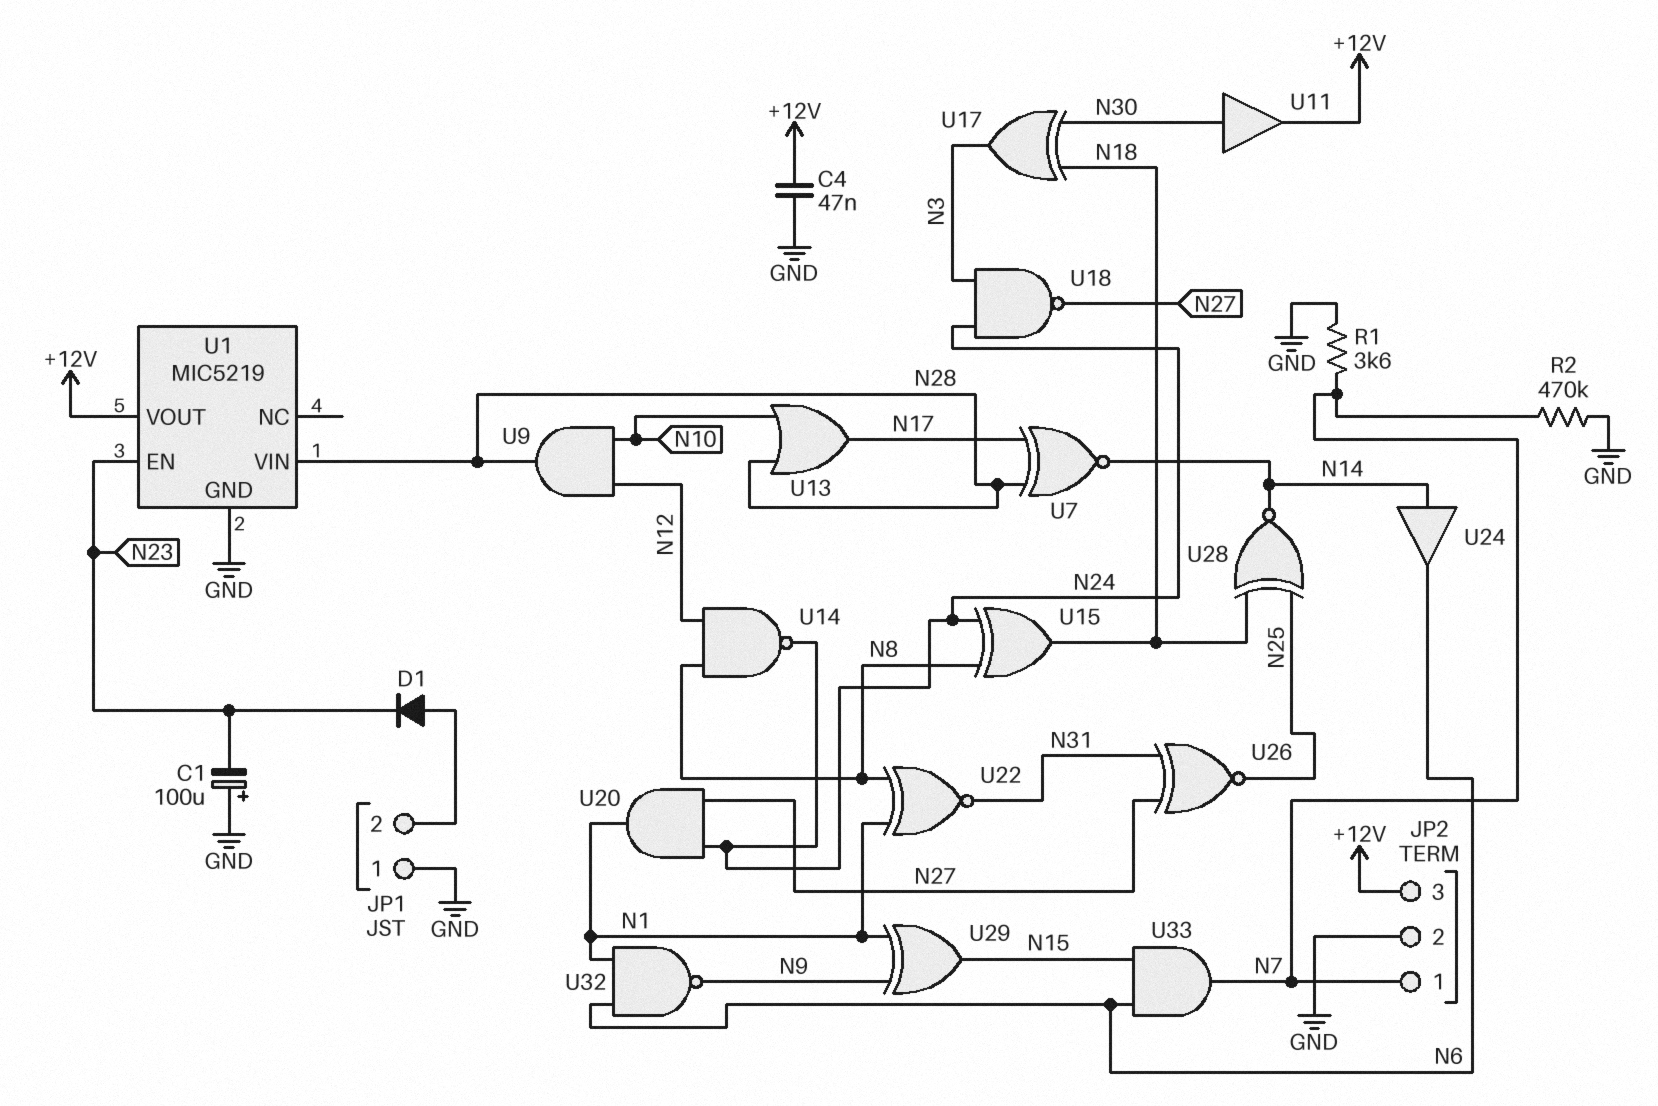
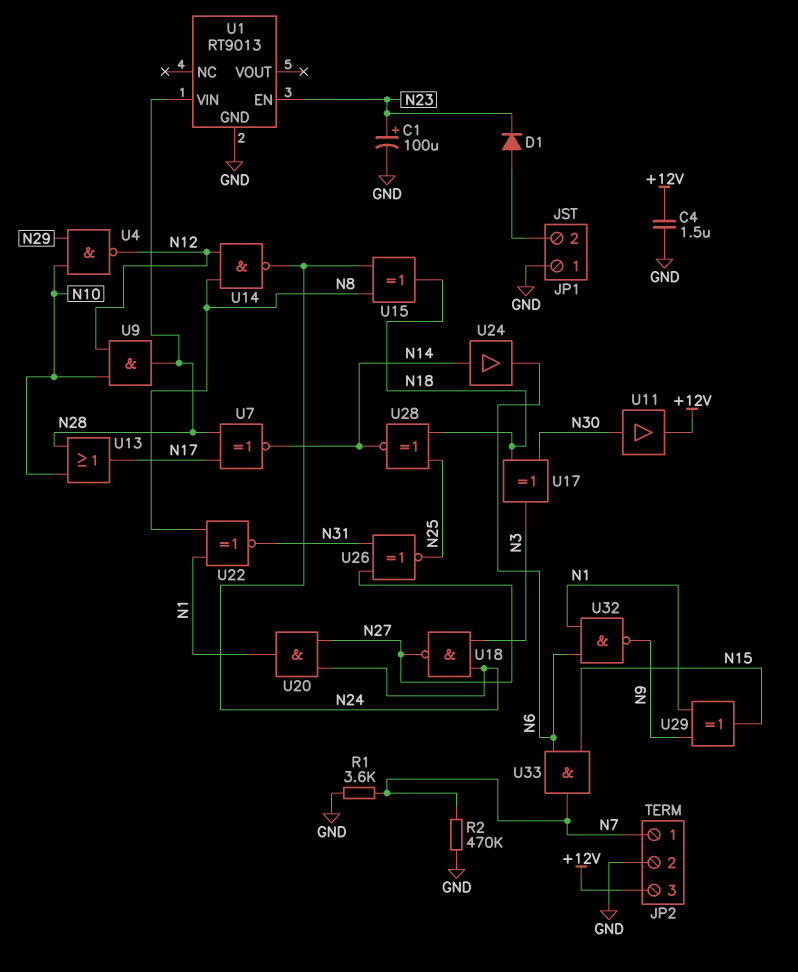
C1: 100uF (plus GND, minus N23) -> 100uF (plus N23, minus GND)
C4: 47nF (+12V, GND) -> 1.5uF (+12V, GND)
U1: MIC5219 -> RT9013
U1 pin VOUT: +12V -> none
U4: none -> NAND (in N10, in N29, out N12)

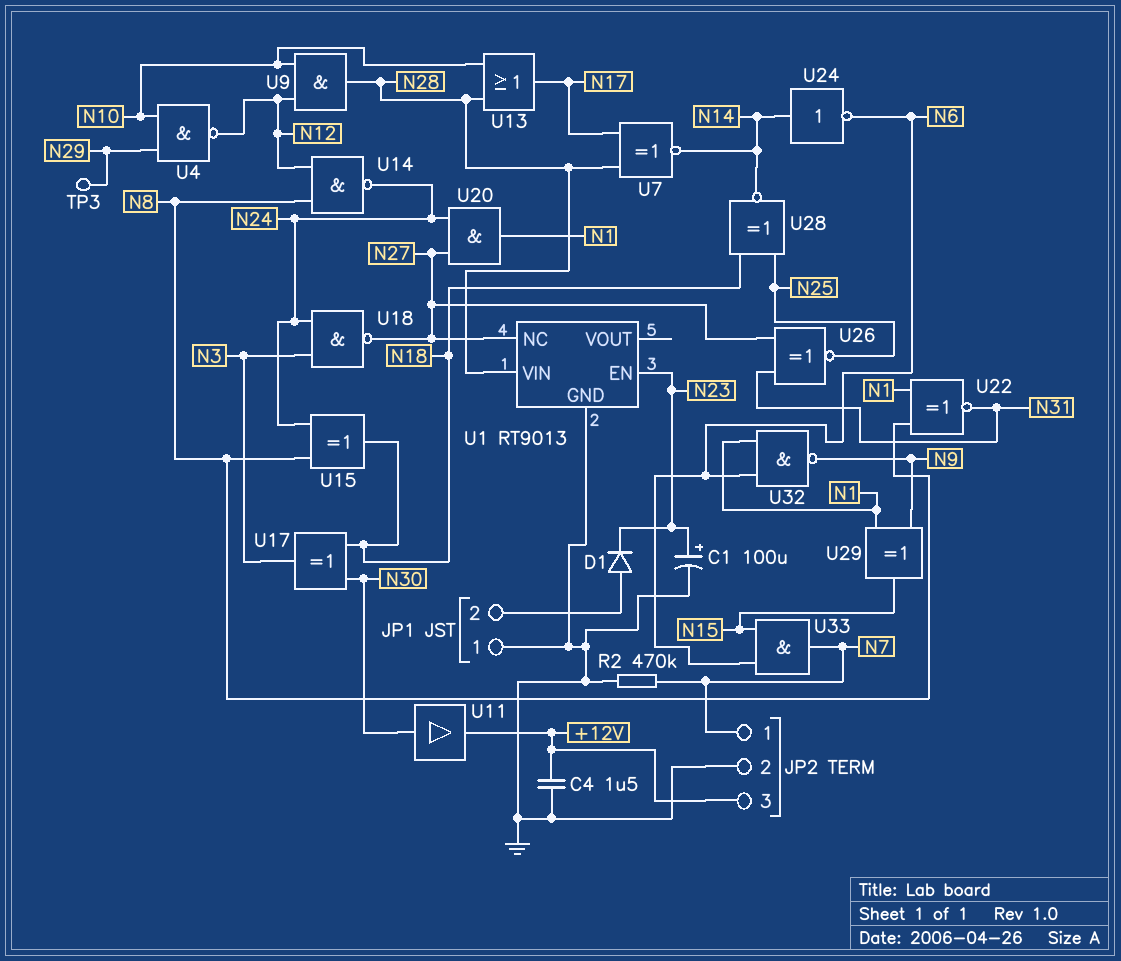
R1: 3.6k (GND, N7) -> none
TP3: none -> test point (N29)
U1 pin NC: none -> N27
U24: buffer (in N14, out N6) -> NOT (in N14, out N6)

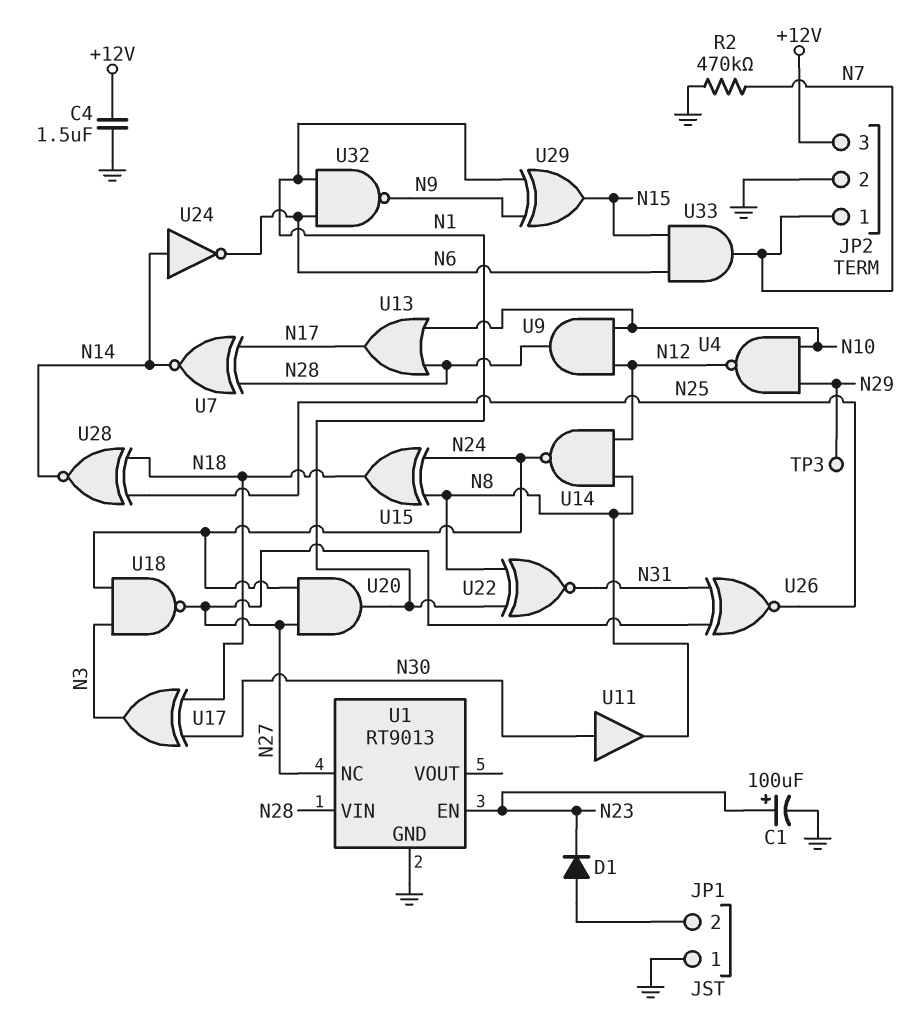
U11: buffer (in N30, out +12V) -> buffer (in N30, out N8)

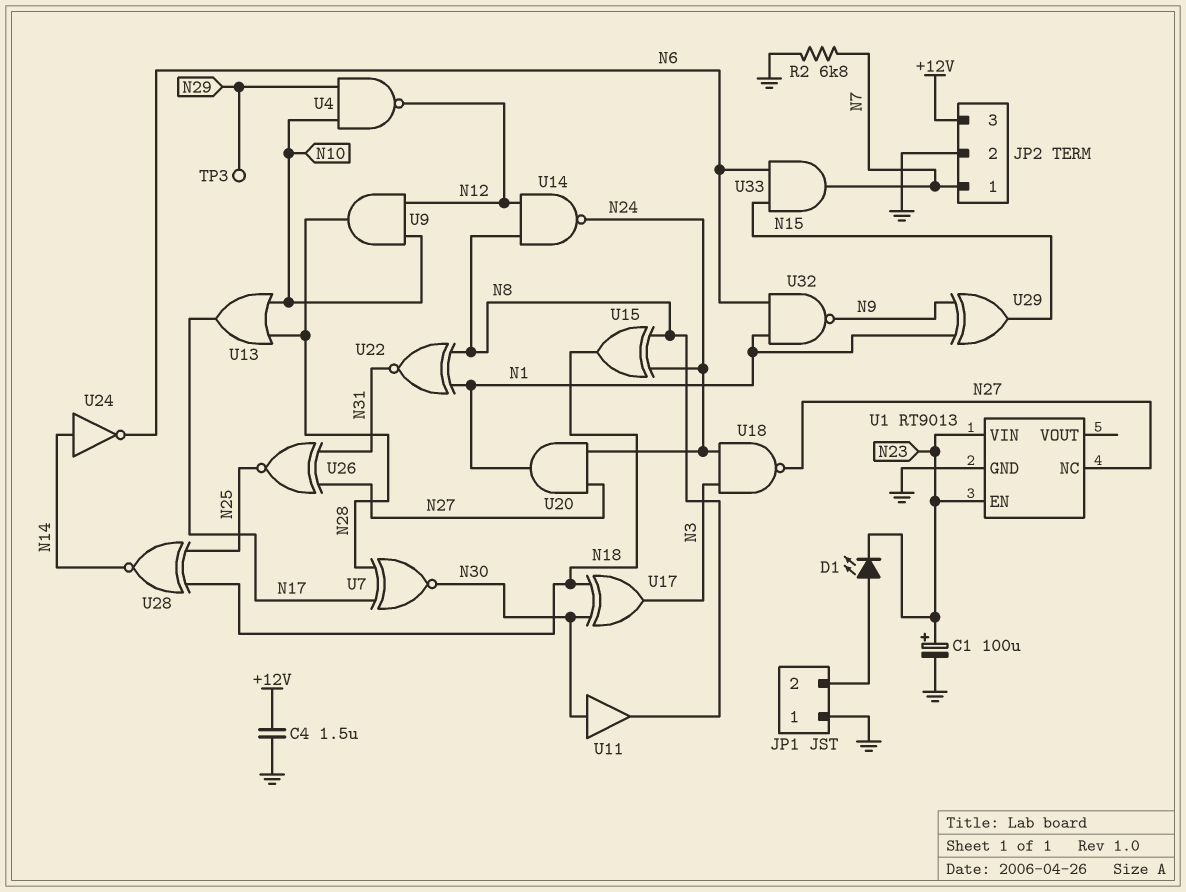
D1: diode (A JP1/2, K N23) -> LED (A JP1/2, K N23)
R2: 470k (GND, N7) -> 6.8k (GND, N7)
U1 pin VIN: N28 -> N23
U7: XNOR (in N17, in N28, out N14) -> XNOR (in N17, in N28, out N30)

